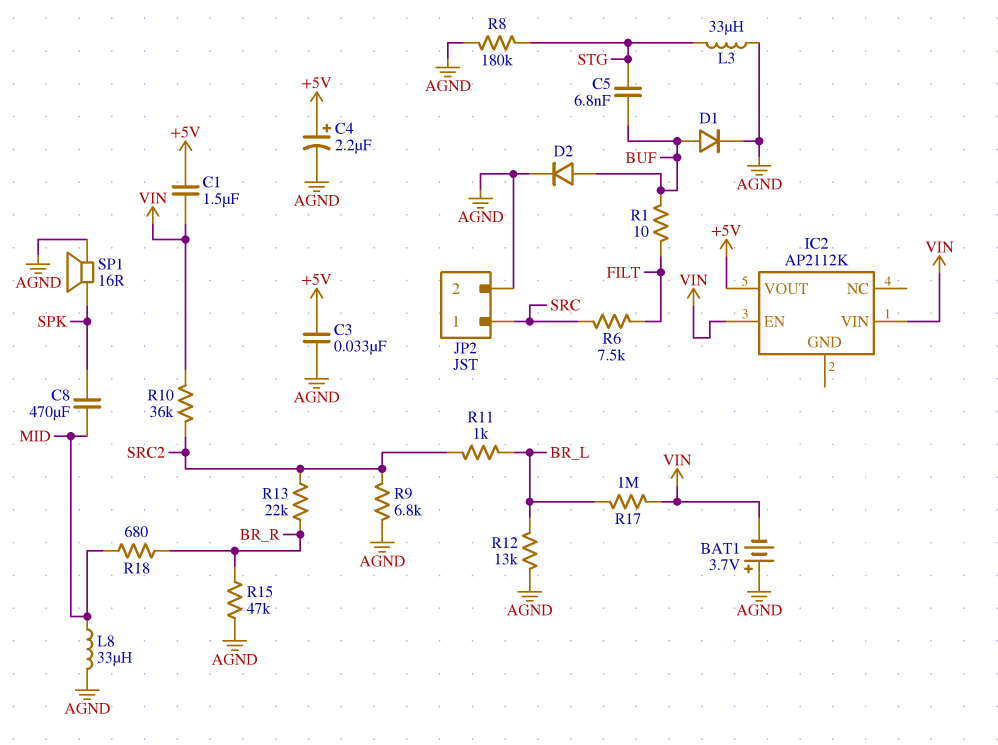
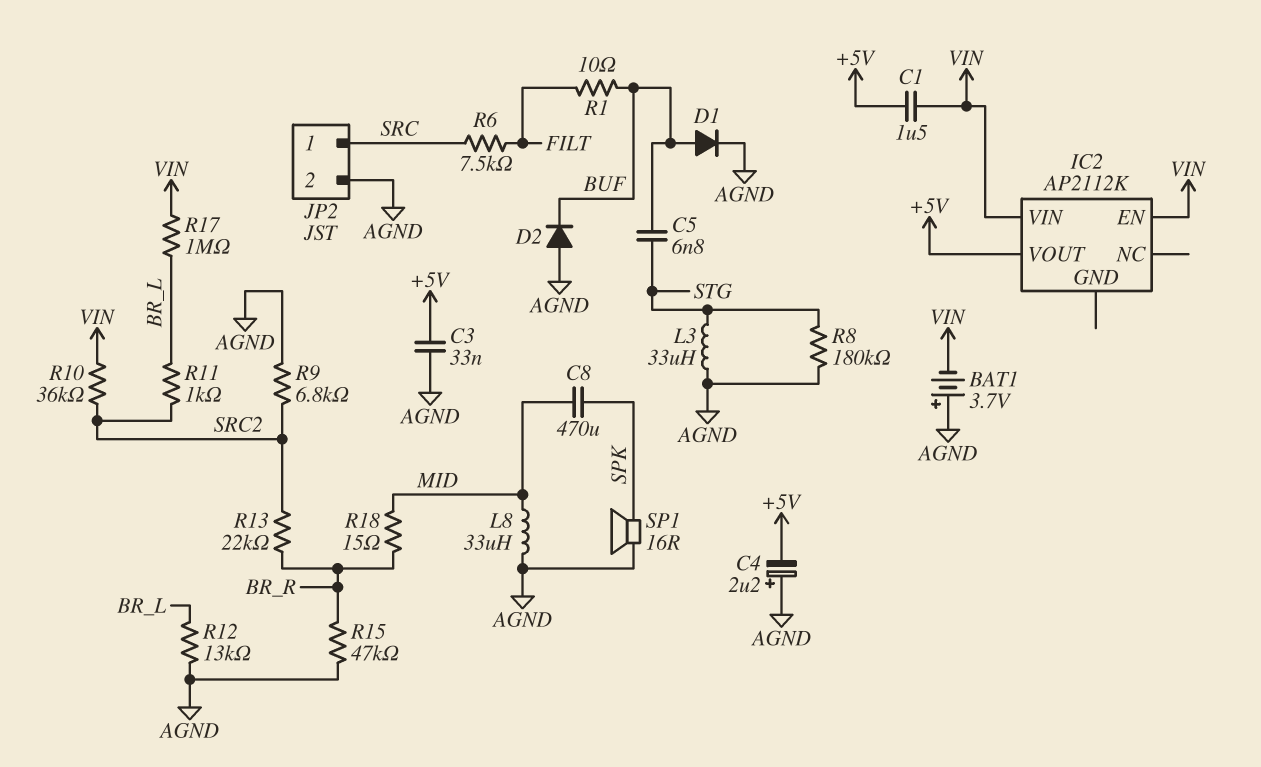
C4: 2.2uF (plus +5V, minus AGND) -> 2.2uF (plus AGND, minus +5V)
D2: diode (A BUF, K AGND) -> diode (A AGND, K BUF)
R18: 680 (BR_R, MID) -> 15 (BR_R, MID)

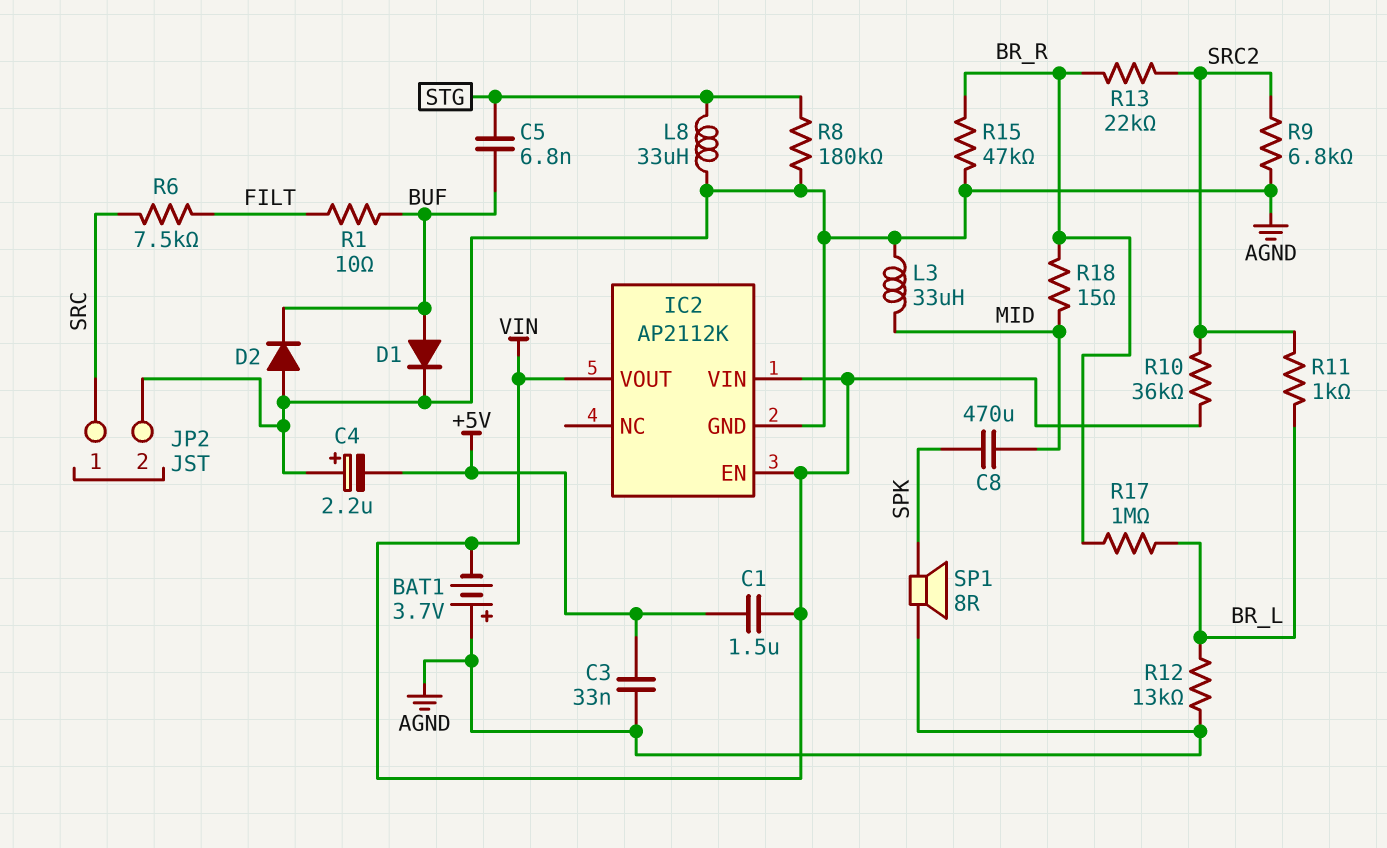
IC2 pin GND: none -> AGND
IC2 pin VOUT: +5V -> VIN
L3: 33uH (AGND, STG) -> 33uH (AGND, MID)
L8: 33uH (AGND, MID) -> 33uH (AGND, STG)
R17: 1M (BR_L, VIN) -> 1M (BR_L, BR_R)
SP1: speaker 16R (AGND, SPK) -> speaker 8R (AGND, SPK)

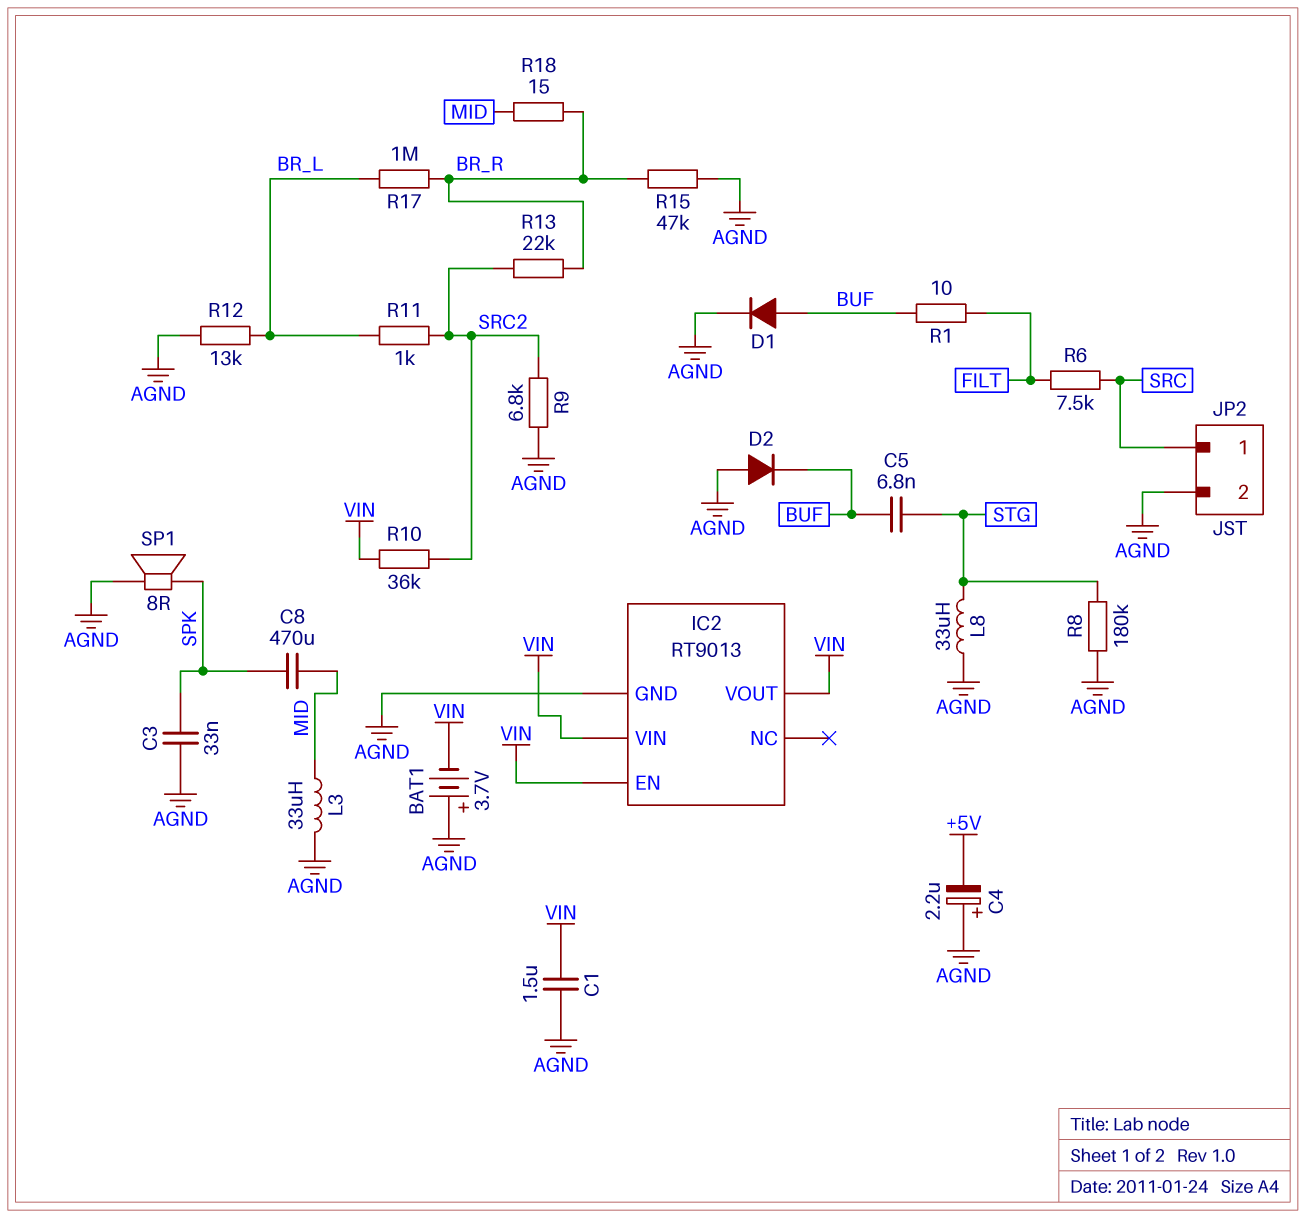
C1: 1.5uF (+5V, VIN) -> 1.5uF (AGND, VIN)
C3: 33nF (+5V, AGND) -> 33nF (AGND, SPK)
IC2: AP2112K -> RT9013

